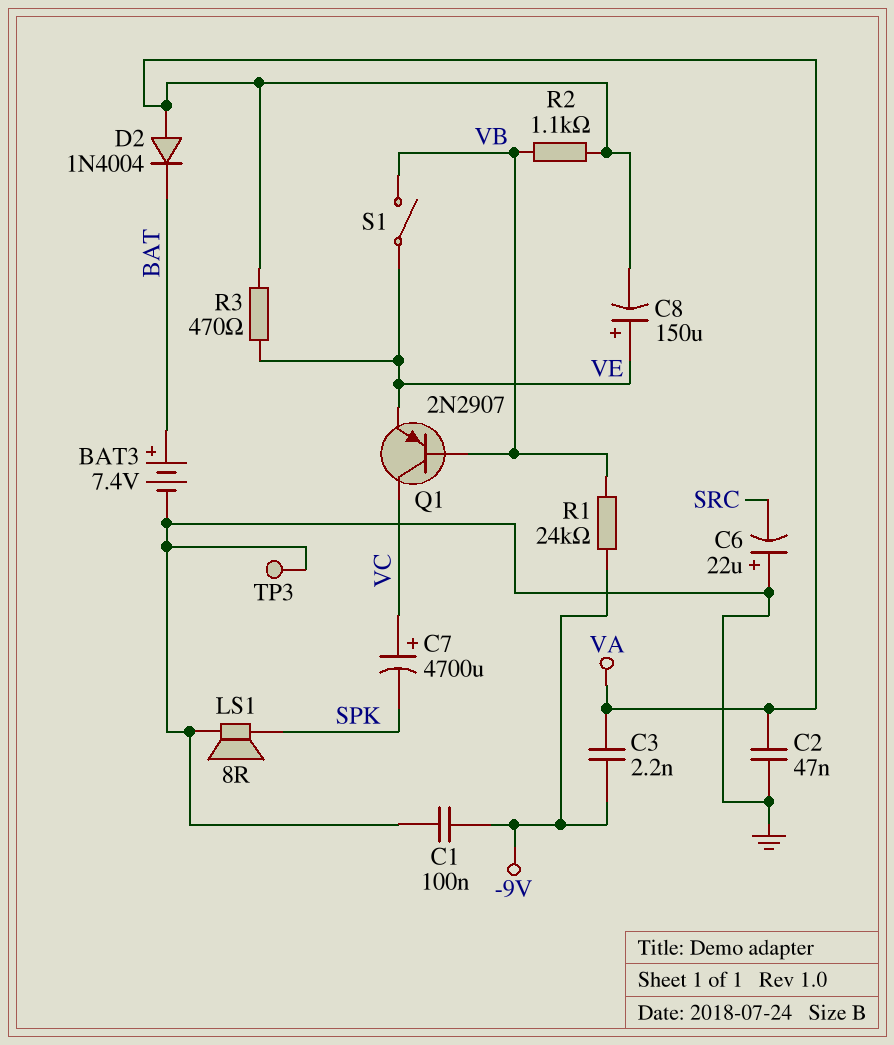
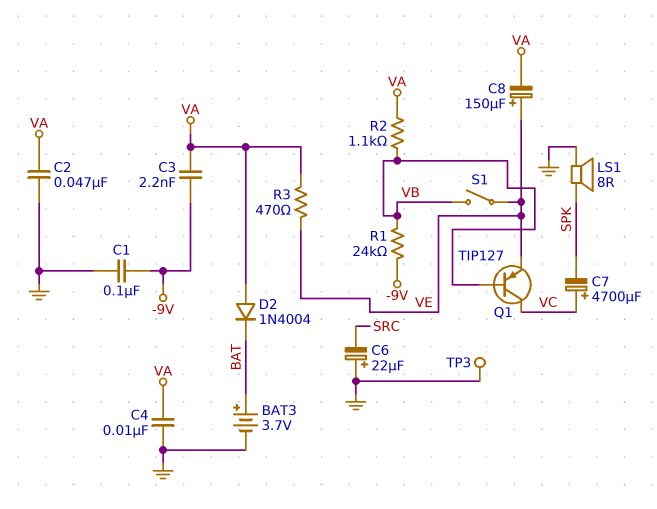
BAT3: 7.4V (plus BAT, minus GND) -> 3.7V (plus BAT, minus GND)
C4: none -> 10nF (GND, VA)
Q1: PNP 2N2907 (B VB, C VC, E VE) -> PNP TIP127 (B VB, C VC, E VE)

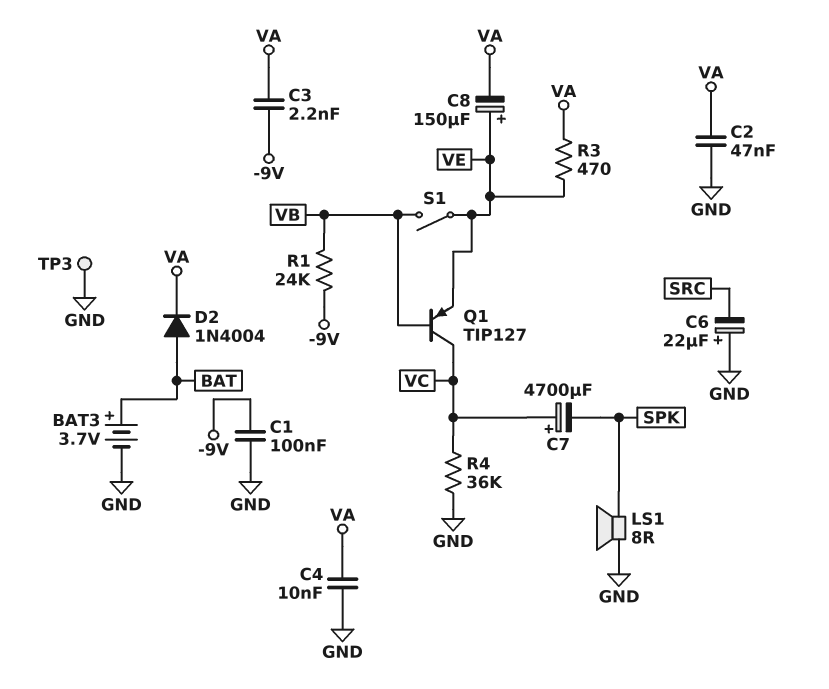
D2: diode 1N4004 (A VA, K BAT) -> diode 1N4004 (A BAT, K VA)
R2: 1.1k (VA, VB) -> none
R4: none -> 36k (GND, VC)

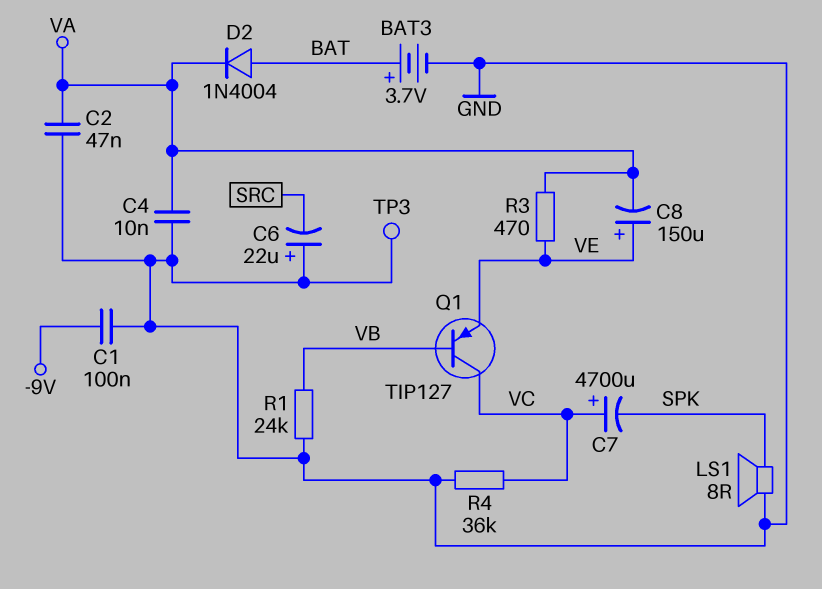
C3: 2.2nF (-9V, VA) -> none
R1: 24k (-9V, VB) -> 24k (GND, VB)
S1: switch (VB, VE) -> none

